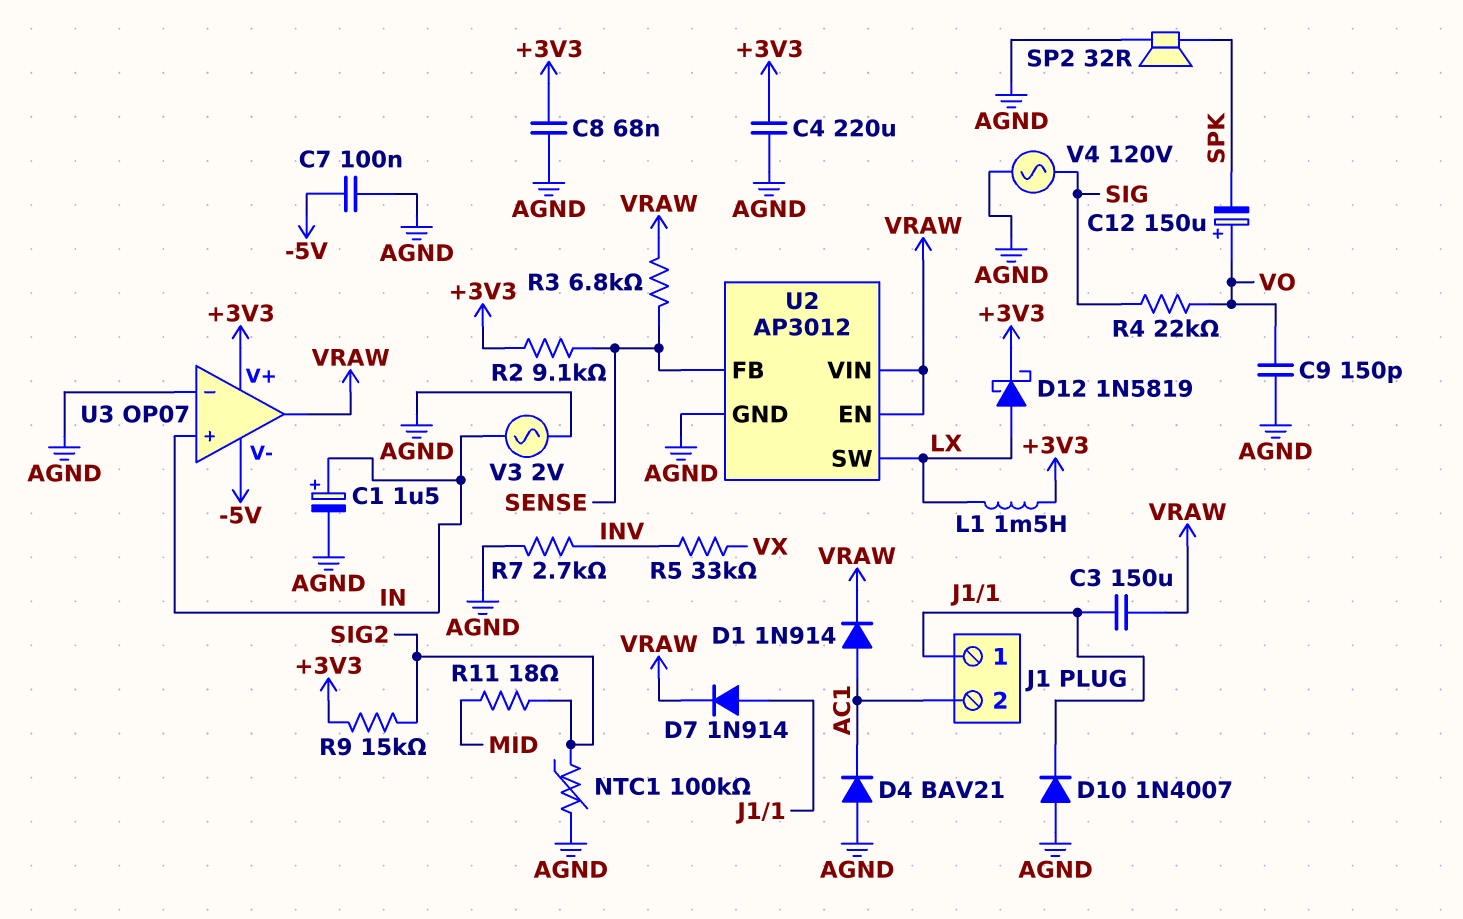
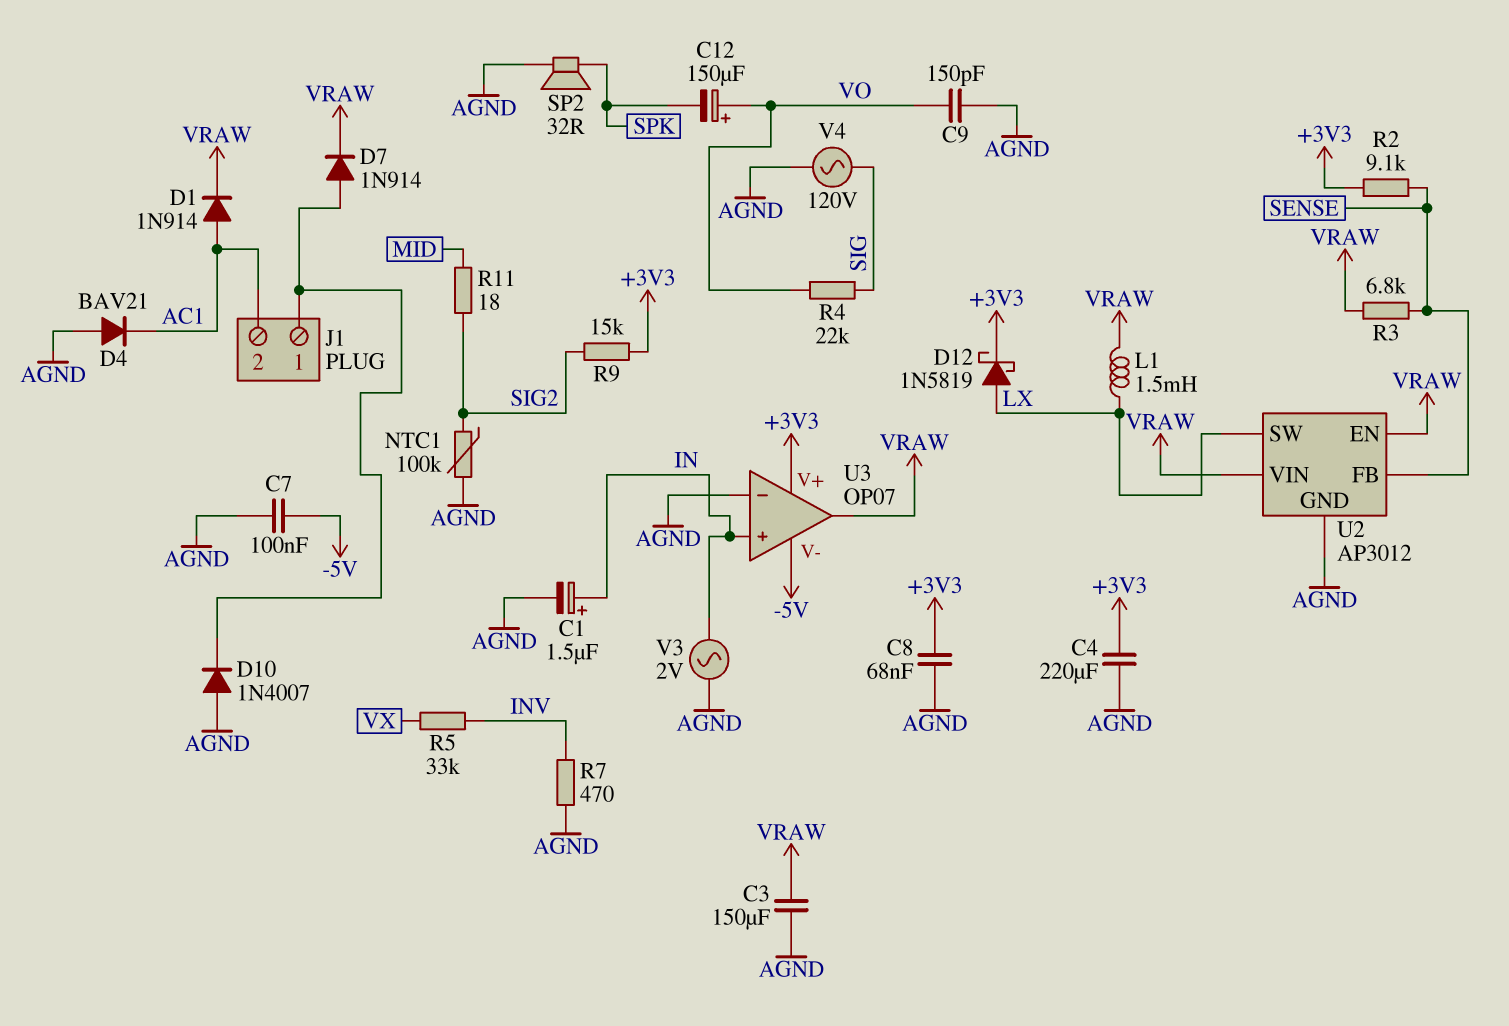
C3: 150uF (J1/1, VRAW) -> 150uF (AGND, VRAW)
L1: 1.5mH (+3V3, LX) -> 1.5mH (LX, VRAW)
R7: 2.7k (AGND, INV) -> 470 (AGND, INV)

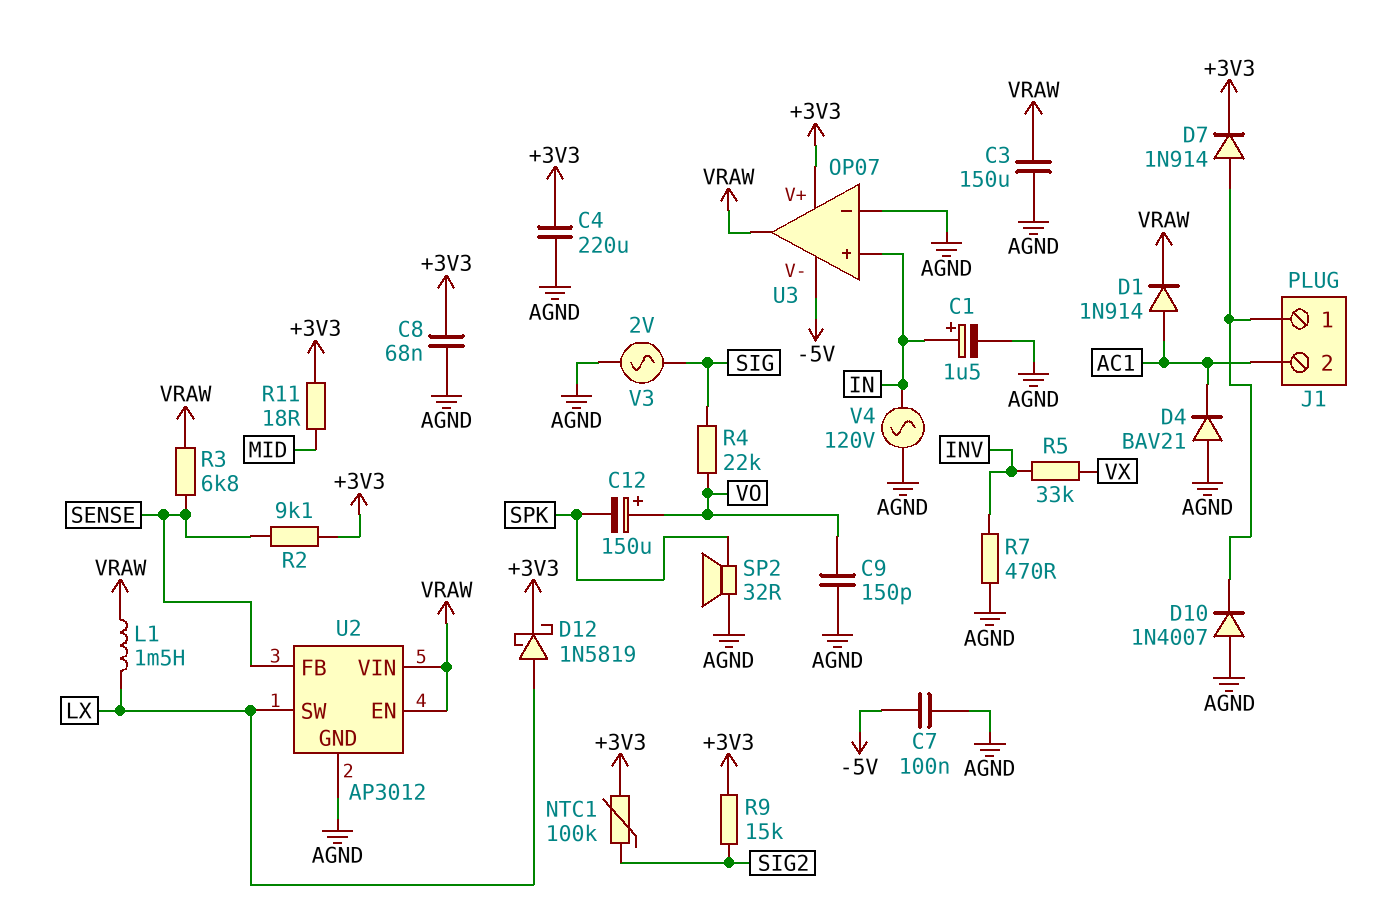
D7: diode 1N914 (A J1/1, K VRAW) -> diode 1N914 (A J1/1, K +3V3)
NTC1: 100k (AGND, SIG2) -> 100k (+3V3, SIG2)
R11: 18 (MID, SIG2) -> 18 (+3V3, MID)
V3: AC 2V (AGND, IN) -> AC 2V (AGND, SIG)
V4: AC 120V (AGND, SIG) -> AC 120V (AGND, IN)

